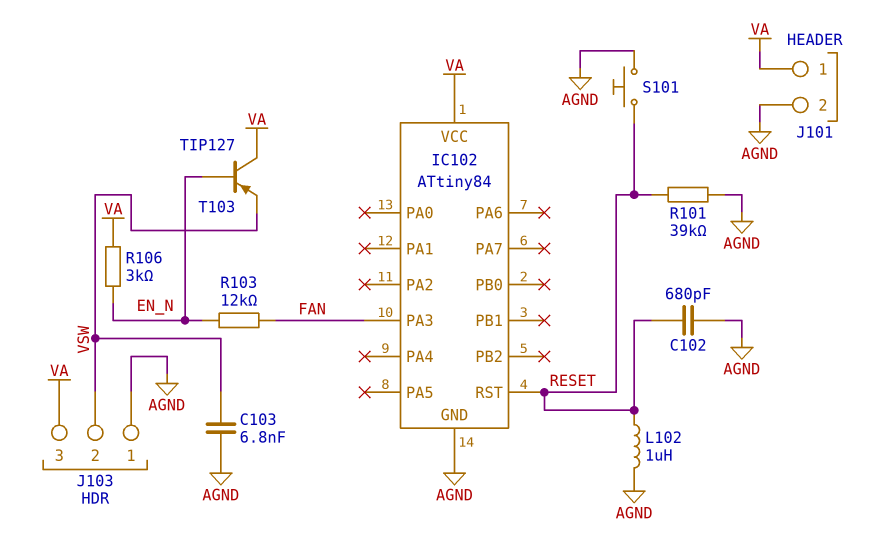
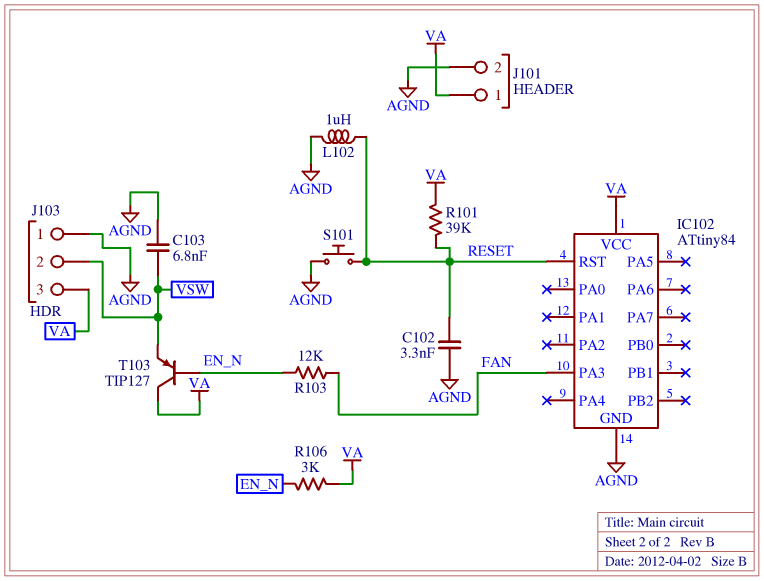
C102: 680pF (AGND, RESET) -> 3.3nF (AGND, RESET)
R101: 39k (AGND, RESET) -> 39k (RESET, VA)

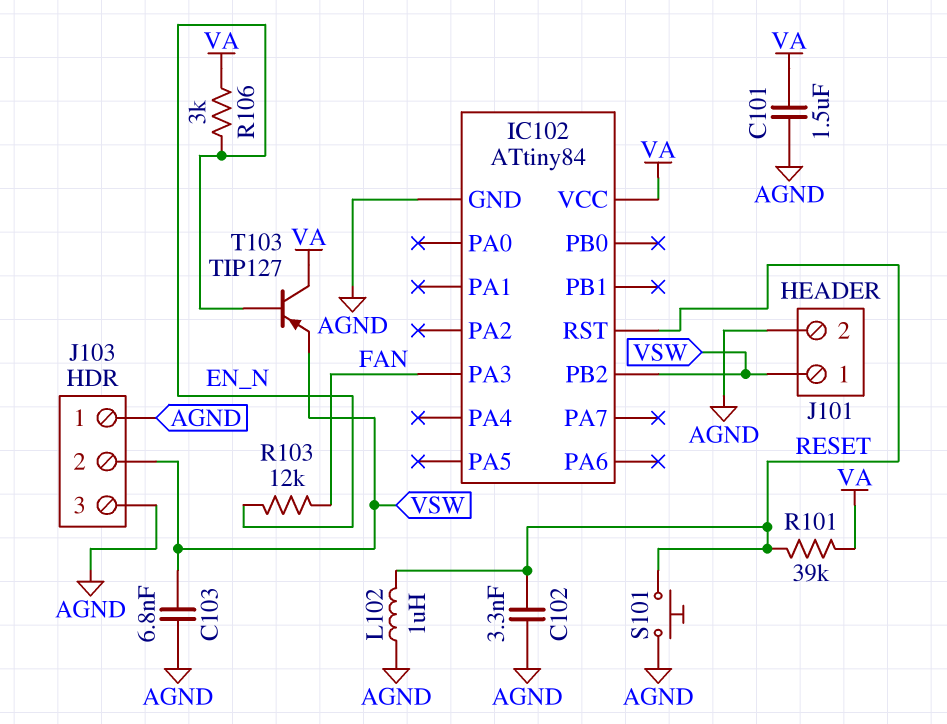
C101: none -> 1.5uF (AGND, VA)
IC102 pin PB2: none -> VSW
J101 pin 1: VA -> VSW
J103 pin 3: VA -> AGND

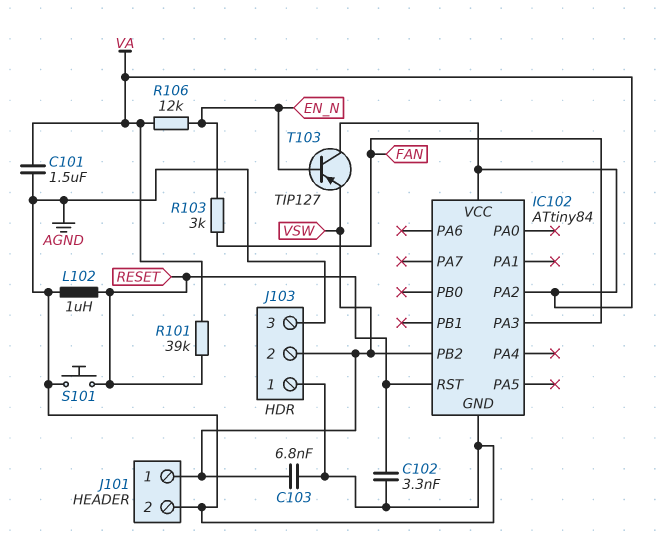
IC102 pin PA2: none -> VA
R103: 12k (EN_N, FAN) -> 3k (EN_N, FAN)
R106: 3k (EN_N, VA) -> 12k (EN_N, VA)

